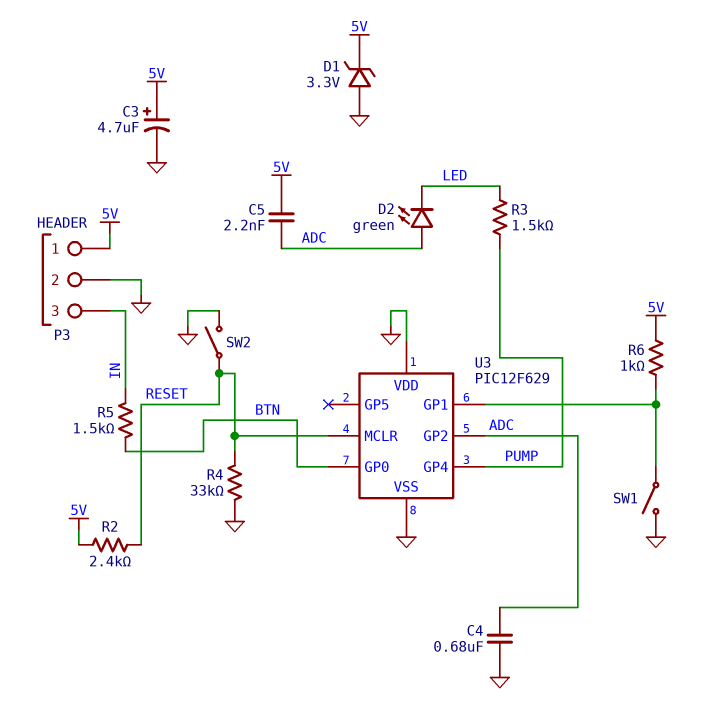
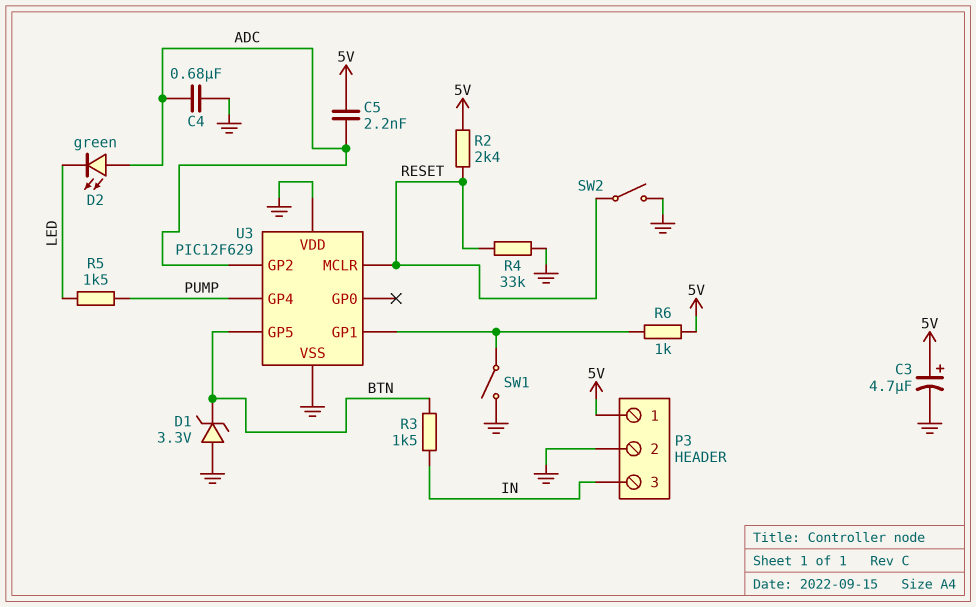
D1: zener 3.3V (A GND, K 5V) -> zener 3.3V (A GND, K BTN)
R3: 1.5k (LED, PUMP) -> 1.5k (BTN, IN)
R5: 1.5k (BTN, IN) -> 1.5k (LED, PUMP)
U3 pin GP0: BTN -> none
U3 pin GP5: none -> BTN

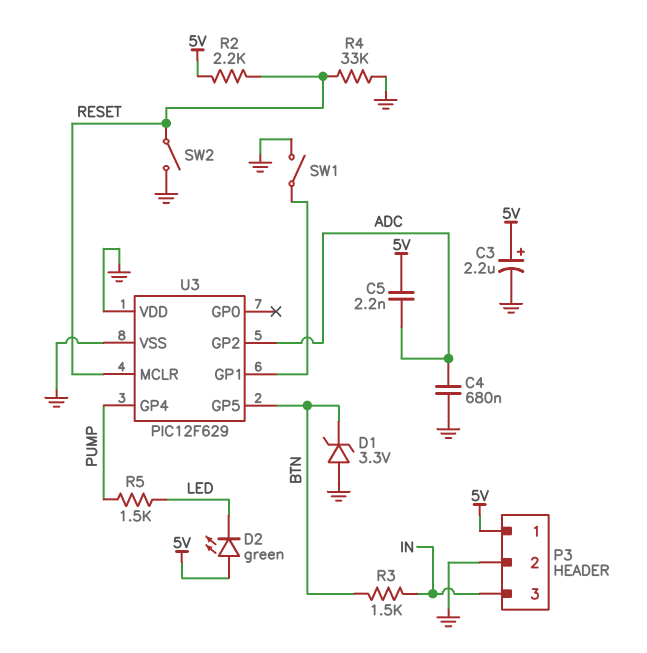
C3: 4.7uF (plus 5V, minus GND) -> 2.2uF (plus 5V, minus GND)
D2: LED green (A ADC, K LED) -> LED green (A 5V, K LED)
R2: 2.4k (5V, RESET) -> 2.2k (5V, RESET)
R6: 1k (5V, U3/GP1) -> none

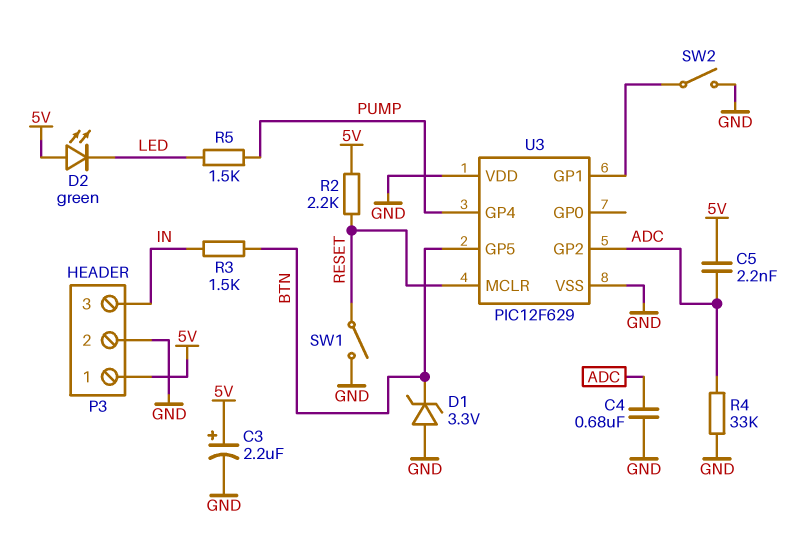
R4: 33k (GND, RESET) -> 33k (ADC, GND)
SW1: switch (GND, U3/GP1) -> switch (GND, RESET)
SW2: switch (GND, RESET) -> switch (GND, U3/GP1)

